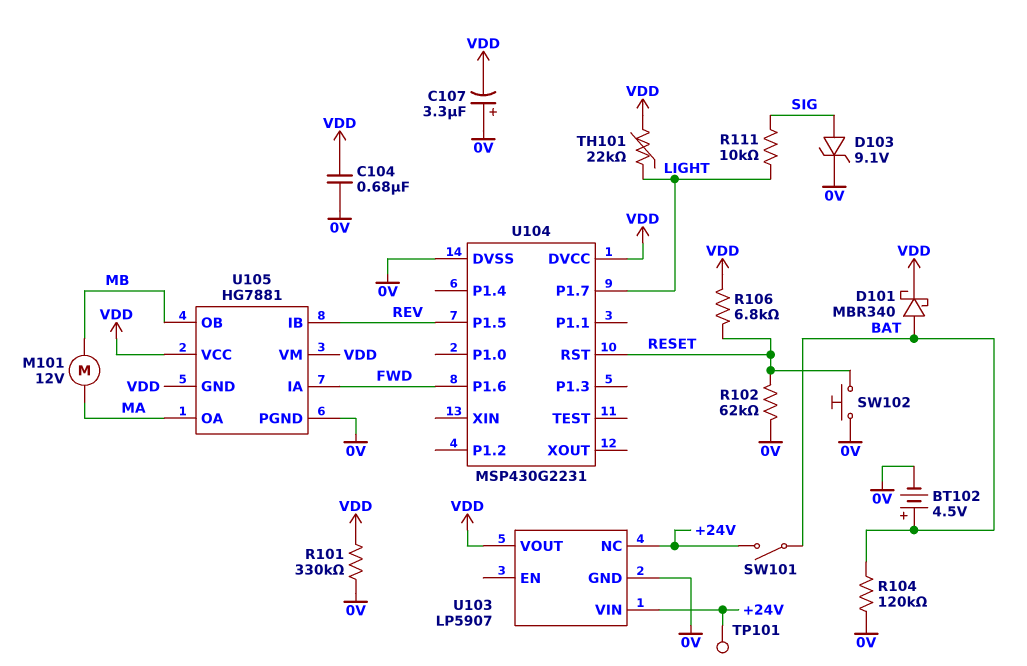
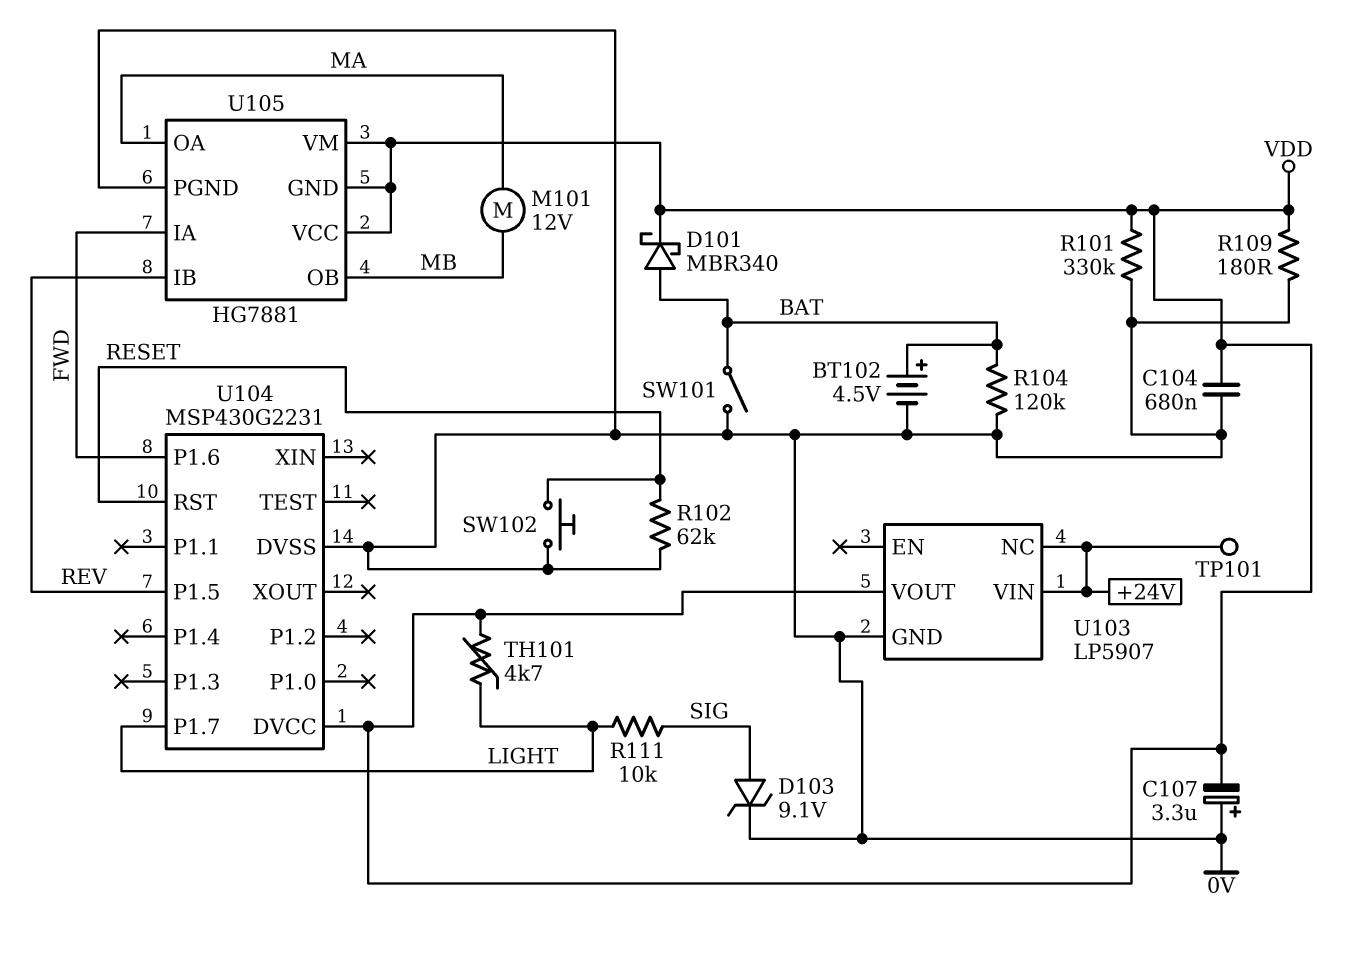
R106: 6.8k (RESET, VDD) -> none
R109: none -> 180 (0V, VDD)
SW101: switch (+24V, BAT) -> switch (0V, BAT)
TH101: 22k (LIGHT, VDD) -> 4.7k (LIGHT, VDD)

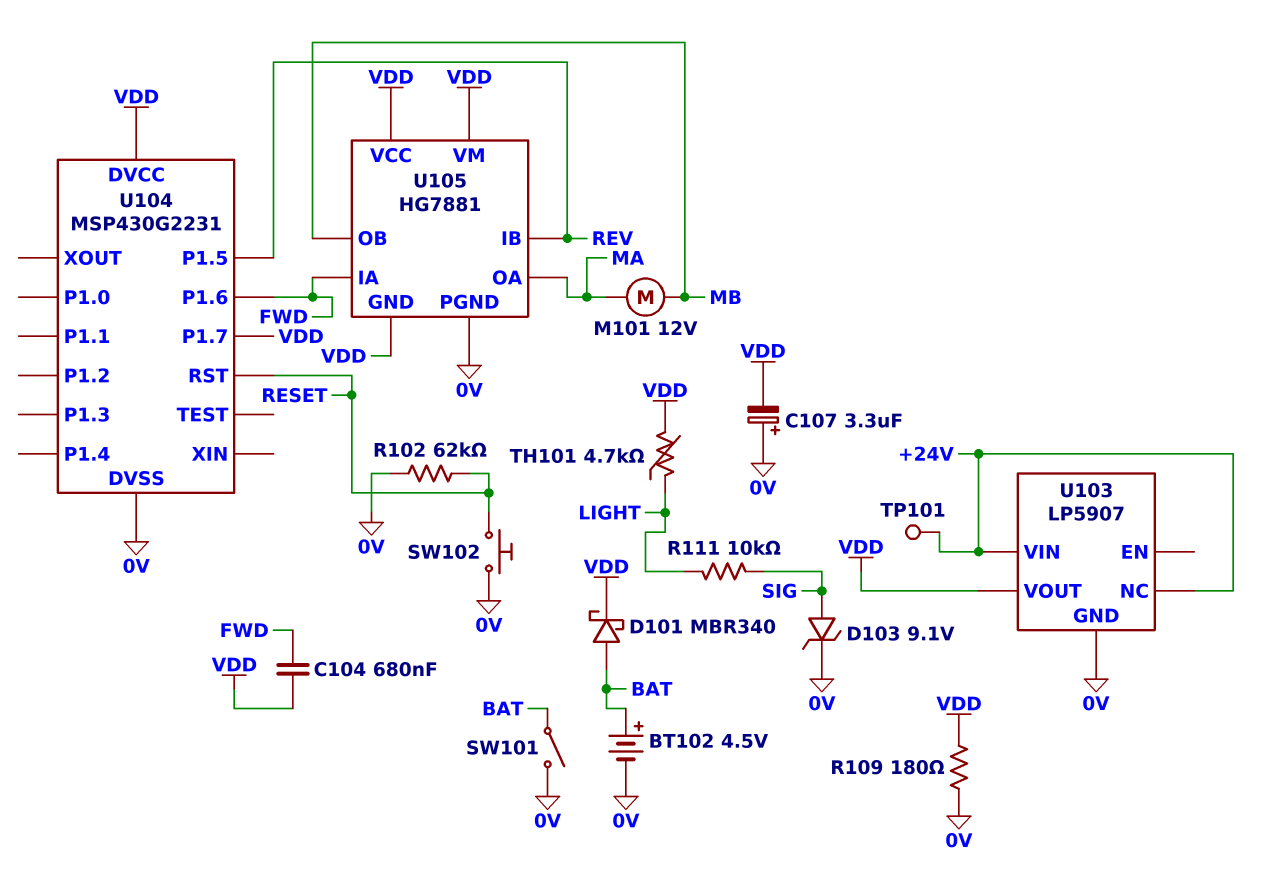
C104: 680nF (0V, VDD) -> 680nF (FWD, VDD)
R101: 330k (0V, VDD) -> none
R104: 120k (0V, BAT) -> none
U104 pin P1.7: LIGHT -> VDD

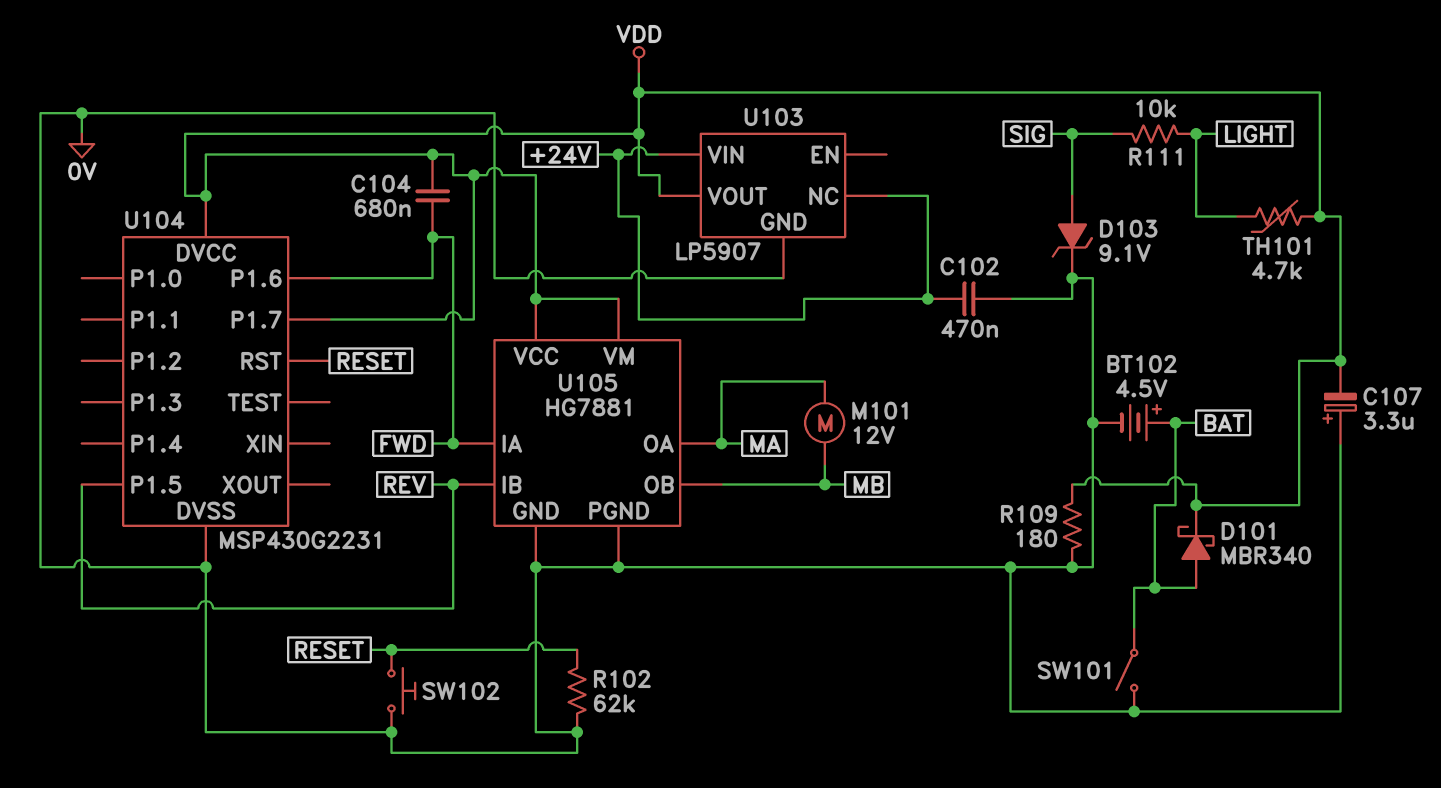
C102: none -> 470nF (+24V, 0V)
TP101: test point (+24V) -> none
U105 pin GND: VDD -> 0V

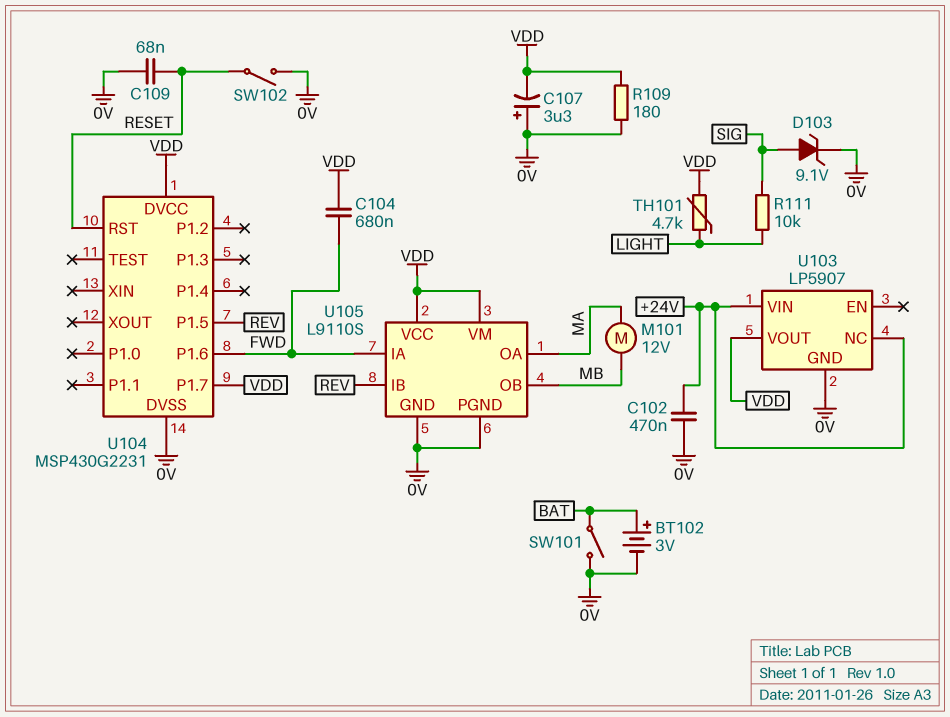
BT102: 4.5V (plus BAT, minus 0V) -> 3V (plus BAT, minus 0V)
C109: none -> 68nF (0V, RESET)
D101: schottky MBR340 (A BAT, K VDD) -> none
R102: 62k (0V, RESET) -> none
SW102: button (0V, RESET) -> switch (0V, RESET)
U105: HG7881 -> L9110S

